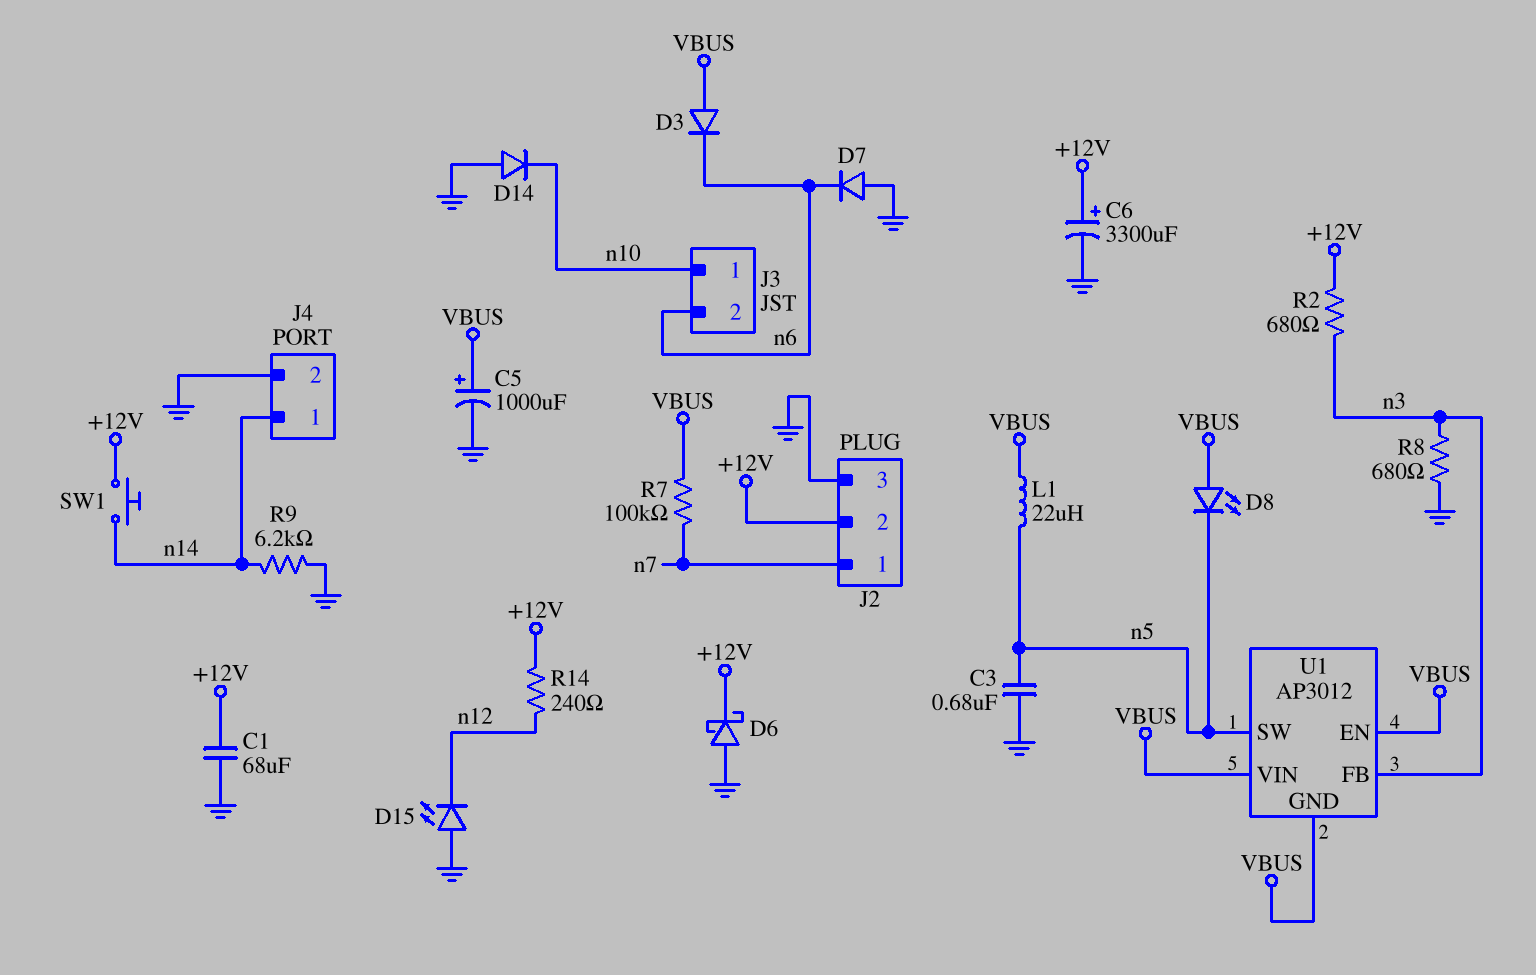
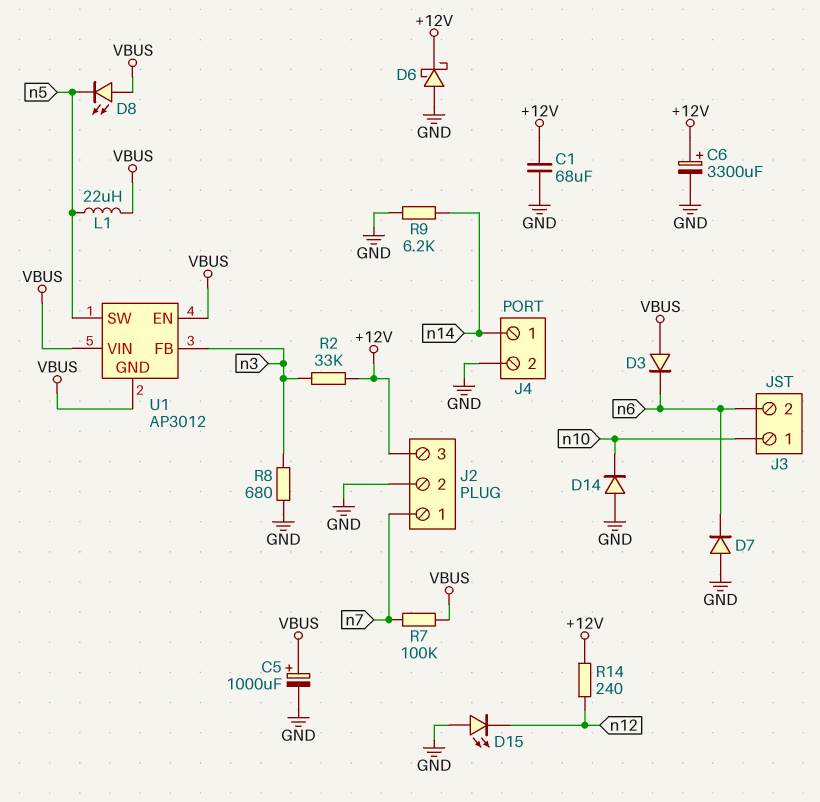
C3: 680nF (GND, n5) -> none
J2 pin 2: +12V -> GND
J2 pin 3: GND -> +12V
R2: 680 (+12V, n3) -> 33k (+12V, n3)
SW1: button (+12V, n14) -> none

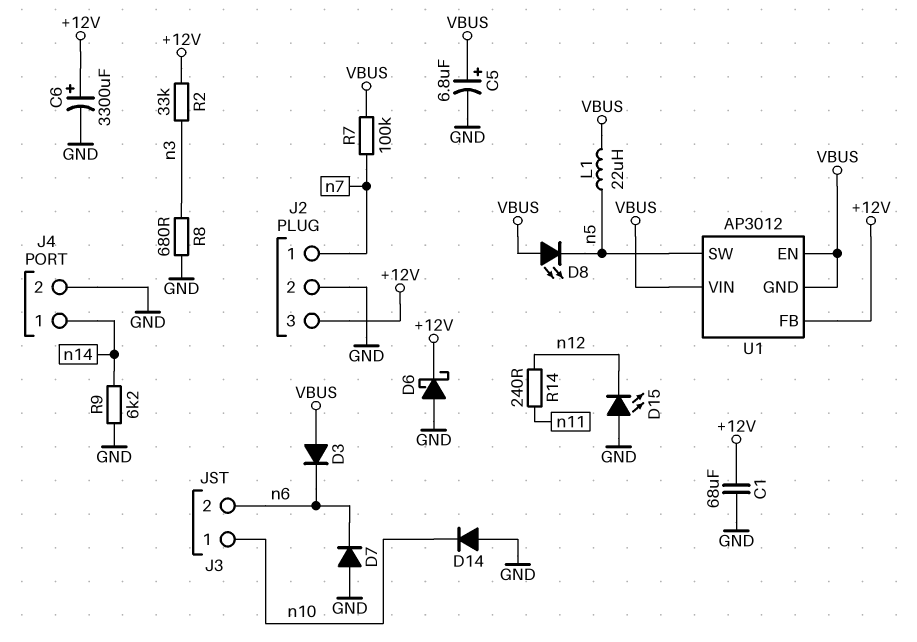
C5: 1000uF (plus VBUS, minus GND) -> 6.8uF (plus VBUS, minus GND)
R14: 240 (+12V, n12) -> 240 (n11, n12)
U1 pin FB: n3 -> +12V

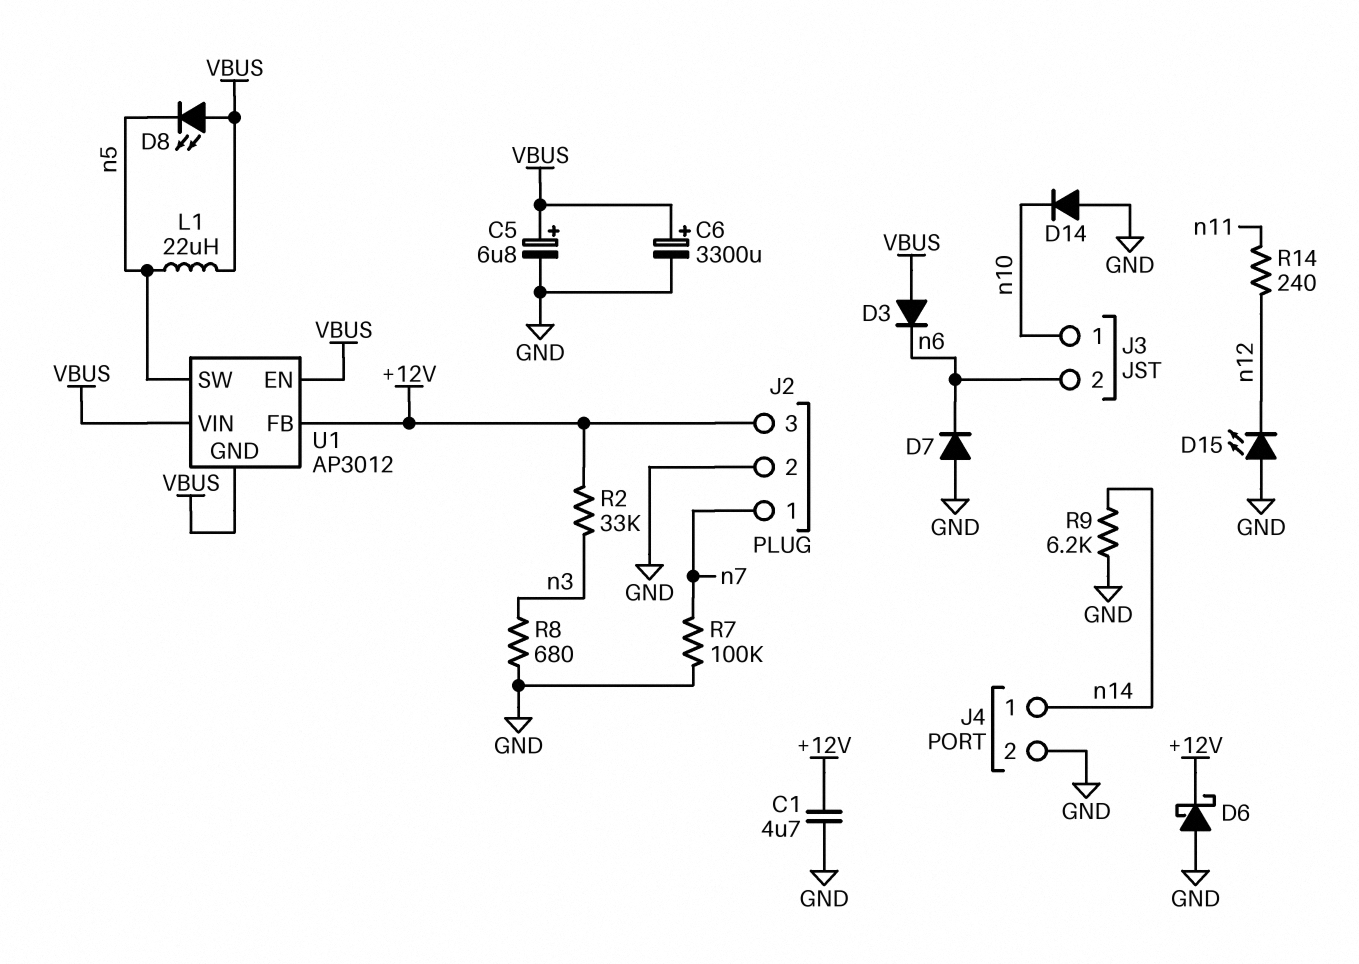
C1: 68uF (+12V, GND) -> 4.7uF (+12V, GND)
C6: 3300uF (plus +12V, minus GND) -> 3300uF (plus VBUS, minus GND)
R7: 100k (VBUS, n7) -> 100k (GND, n7)

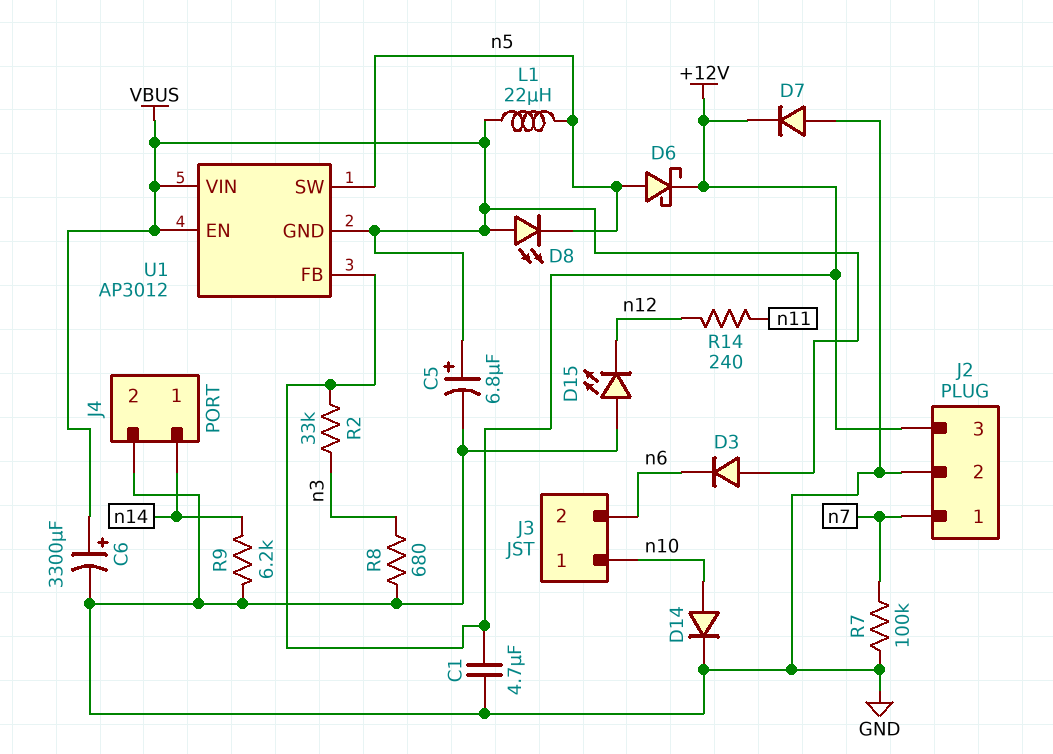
D6: schottky (A GND, K +12V) -> schottky (A n5, K +12V)
D7: diode (A GND, K n6) -> diode (A GND, K +12V)
D14: diode (A GND, K n10) -> diode (A n10, K GND)

